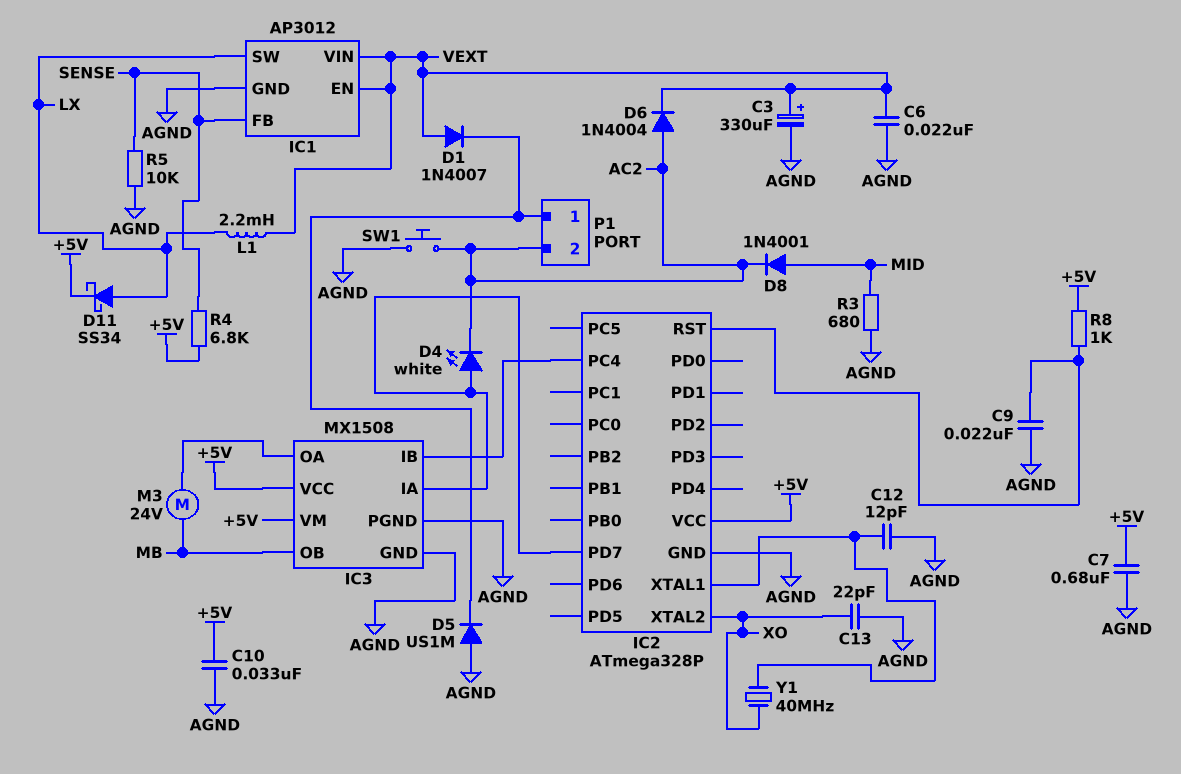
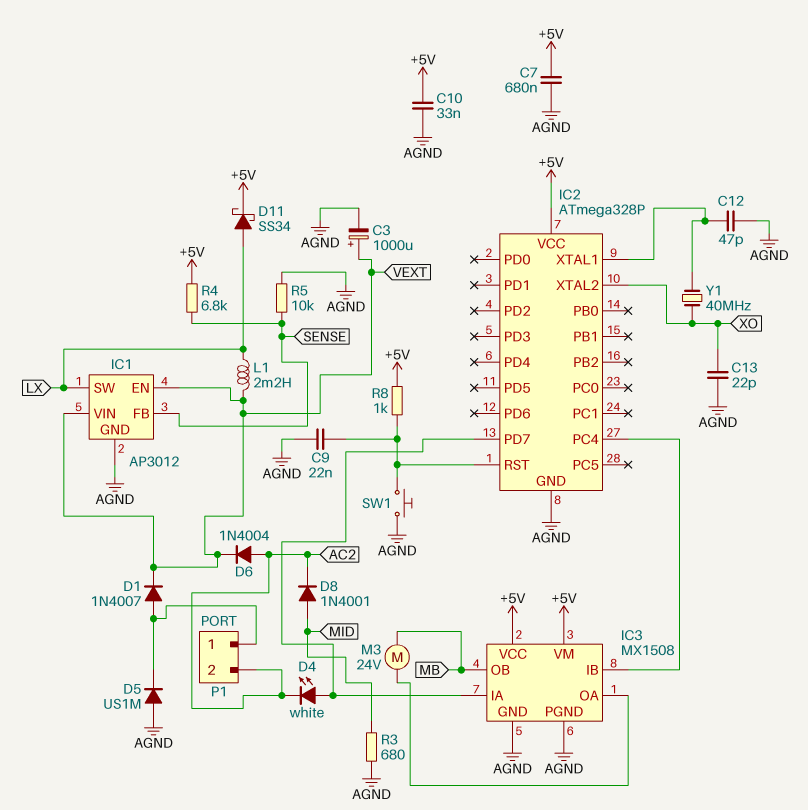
C3: 330uF (plus VEXT, minus AGND) -> 1000uF (plus VEXT, minus AGND)
C6: 22nF (AGND, VEXT) -> none
C12: 12pF (AGND, IC2/XTAL1) -> 47pF (AGND, IC2/XTAL1)
D1: diode 1N4007 (A VEXT, K P1/1) -> diode 1N4007 (A P1/1, K VEXT)
SW1: button (AC2, AGND) -> button (AGND, IC2/RST)

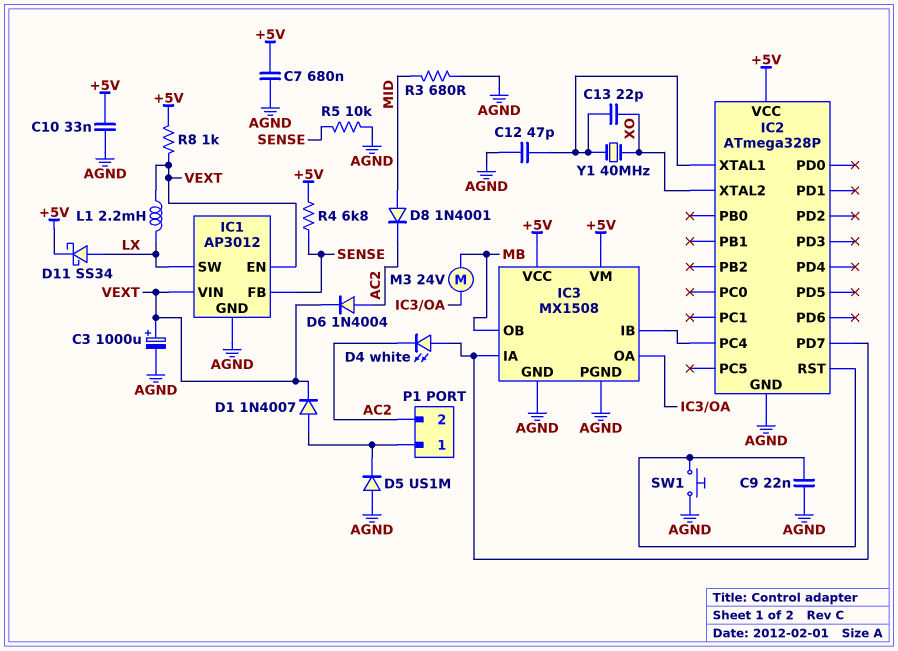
C13: 22pF (AGND, XO) -> 22pF (IC2/XTAL1, XO)
R8: 1k (+5V, IC2/RST) -> 1k (+5V, VEXT)

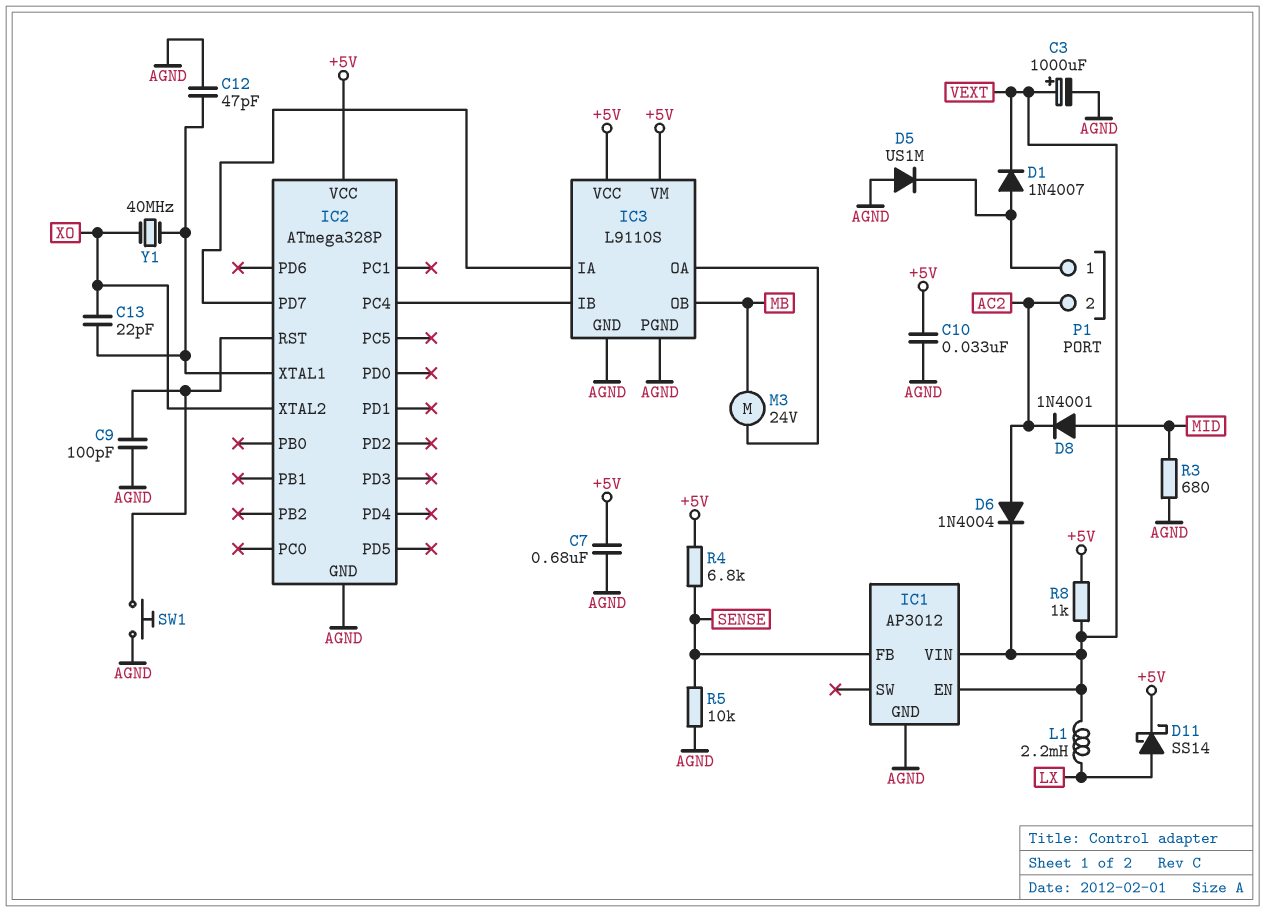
C9: 22nF (AGND, IC2/RST) -> 100pF (AGND, IC2/RST)
D4: LED white (A IC2/PD7, K AC2) -> none
D11: schottky SS34 (A LX, K +5V) -> schottky SS14 (A LX, K +5V)
IC1 pin SW: LX -> none
IC3: MX1508 -> L9110S

